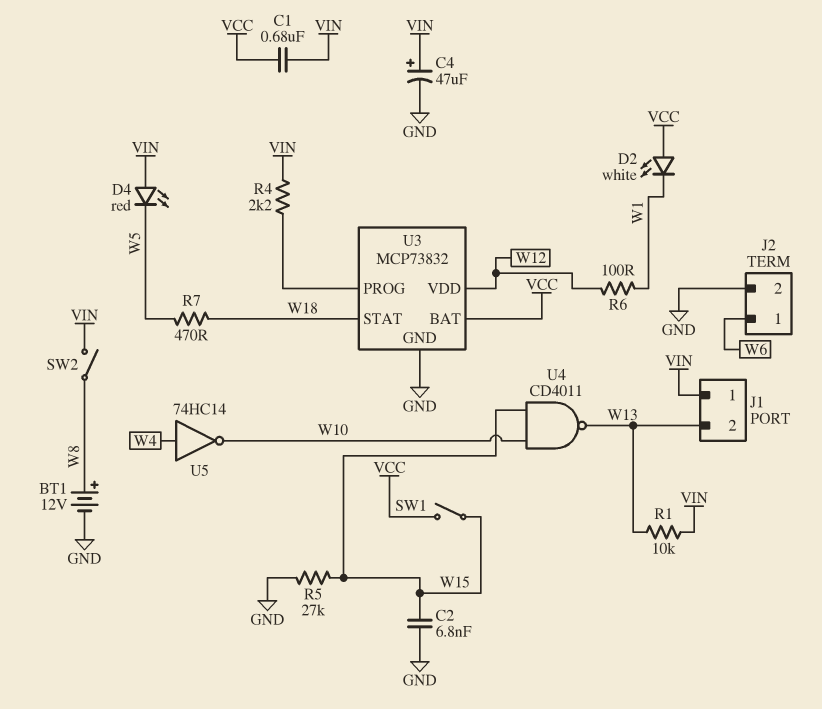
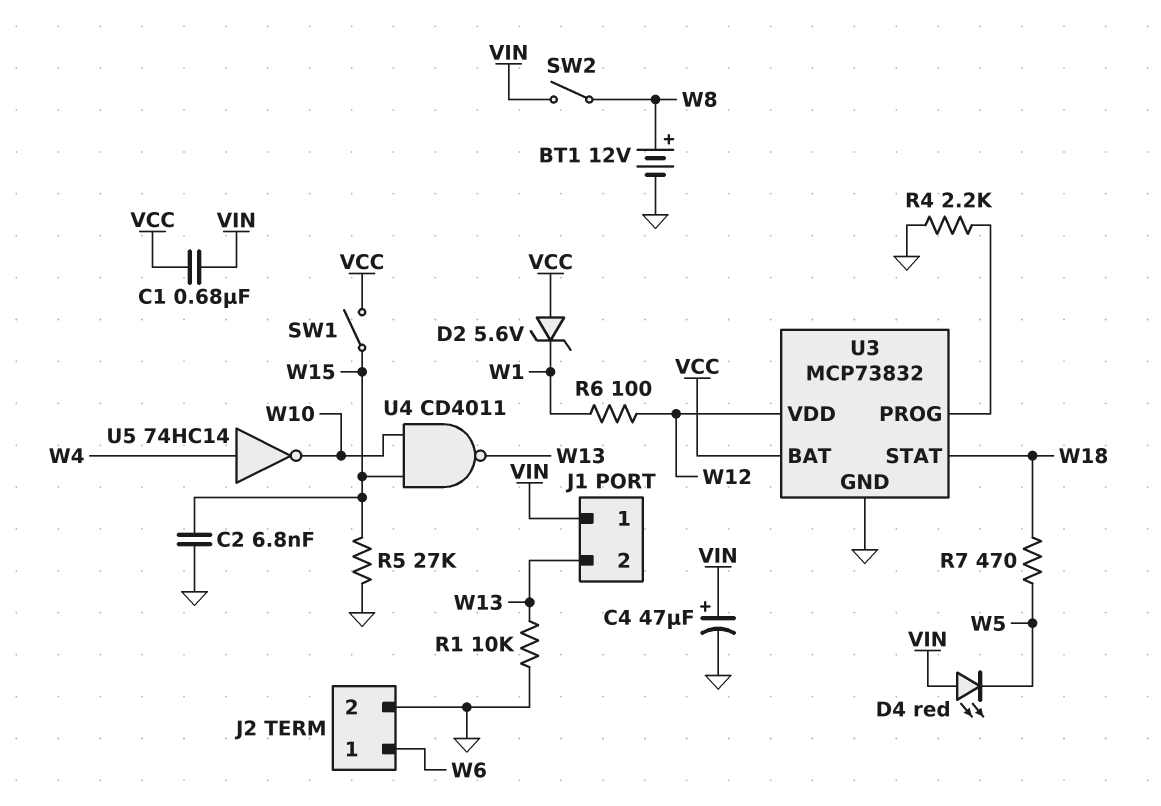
D2: LED white (A VCC, K W1) -> zener 5.6V (A VCC, K W1)
R1: 10k (VIN, W13) -> 10k (GND, W13)
R4: 2.2k (U3/PROG, VIN) -> 2.2k (GND, U3/PROG)

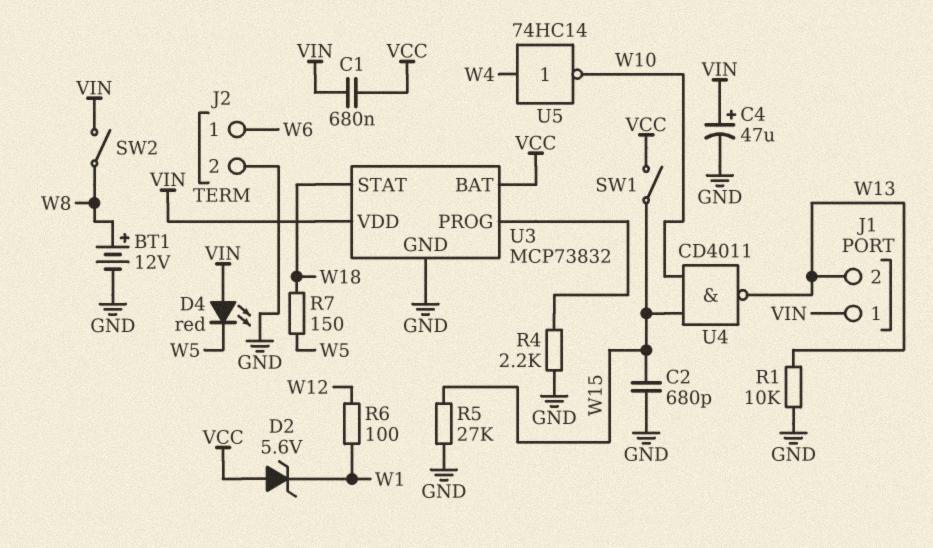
C2: 6.8nF (GND, W15) -> 680pF (GND, W15)
R7: 470 (W5, W18) -> 150 (W5, W18)
U3 pin VDD: W12 -> VIN

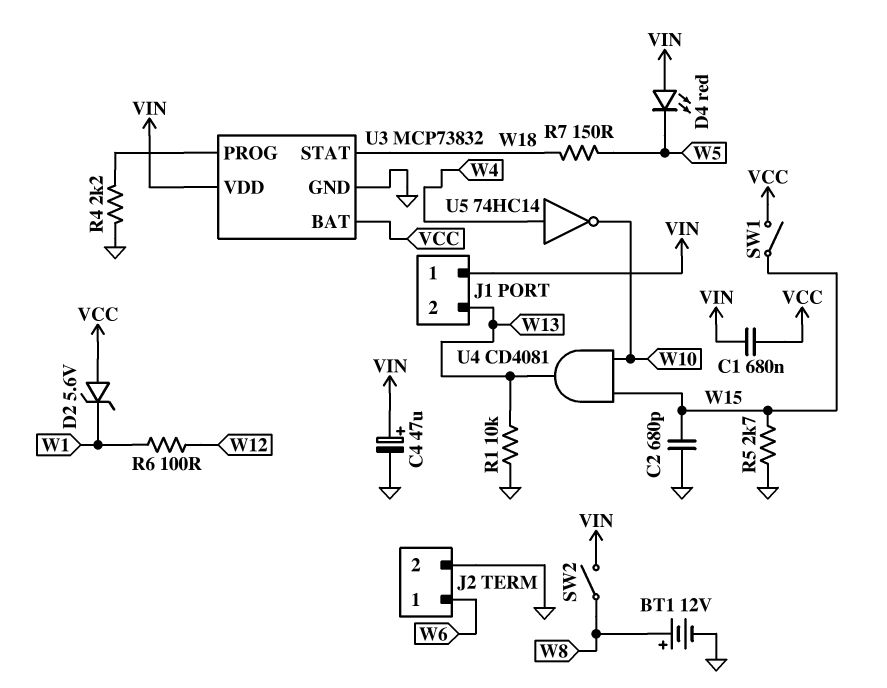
R5: 27k (GND, W15) -> 2.7k (GND, W15)
U4: NAND CD4011 (in W10, in W15, out W13) -> AND CD4081 (in W10, in W15, out W13)

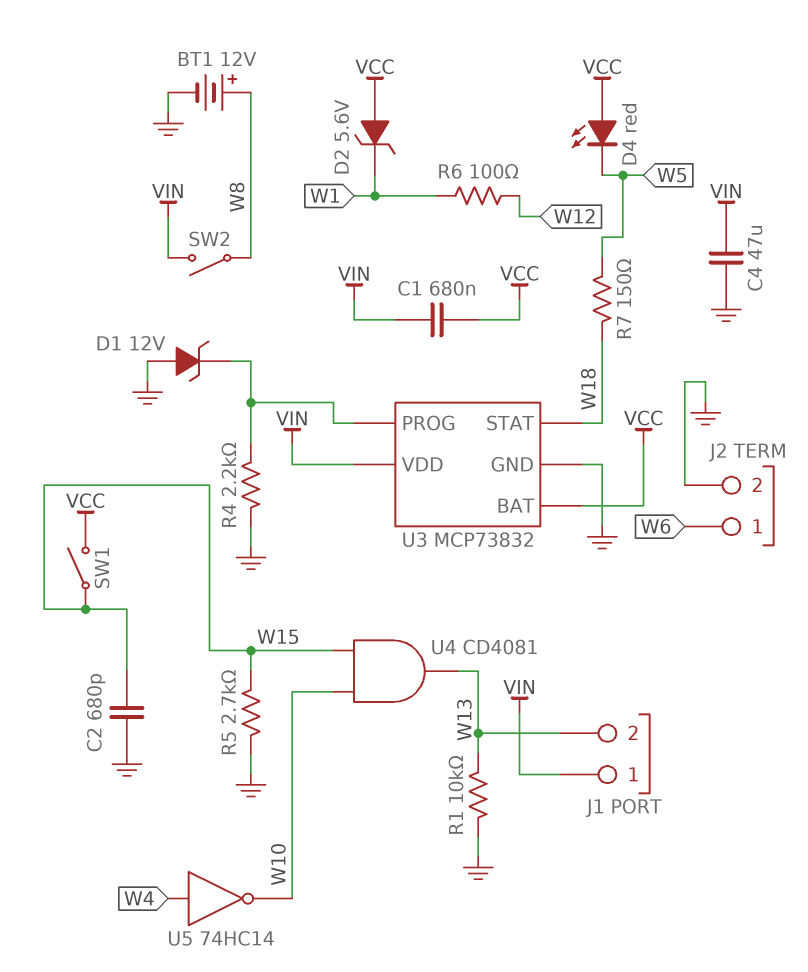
C4: 47uF (plus VIN, minus GND) -> 47uF (GND, VIN)
D1: none -> zener 12V (A GND, K U3/PROG)
D4: LED red (A VIN, K W5) -> LED red (A VCC, K W5)

